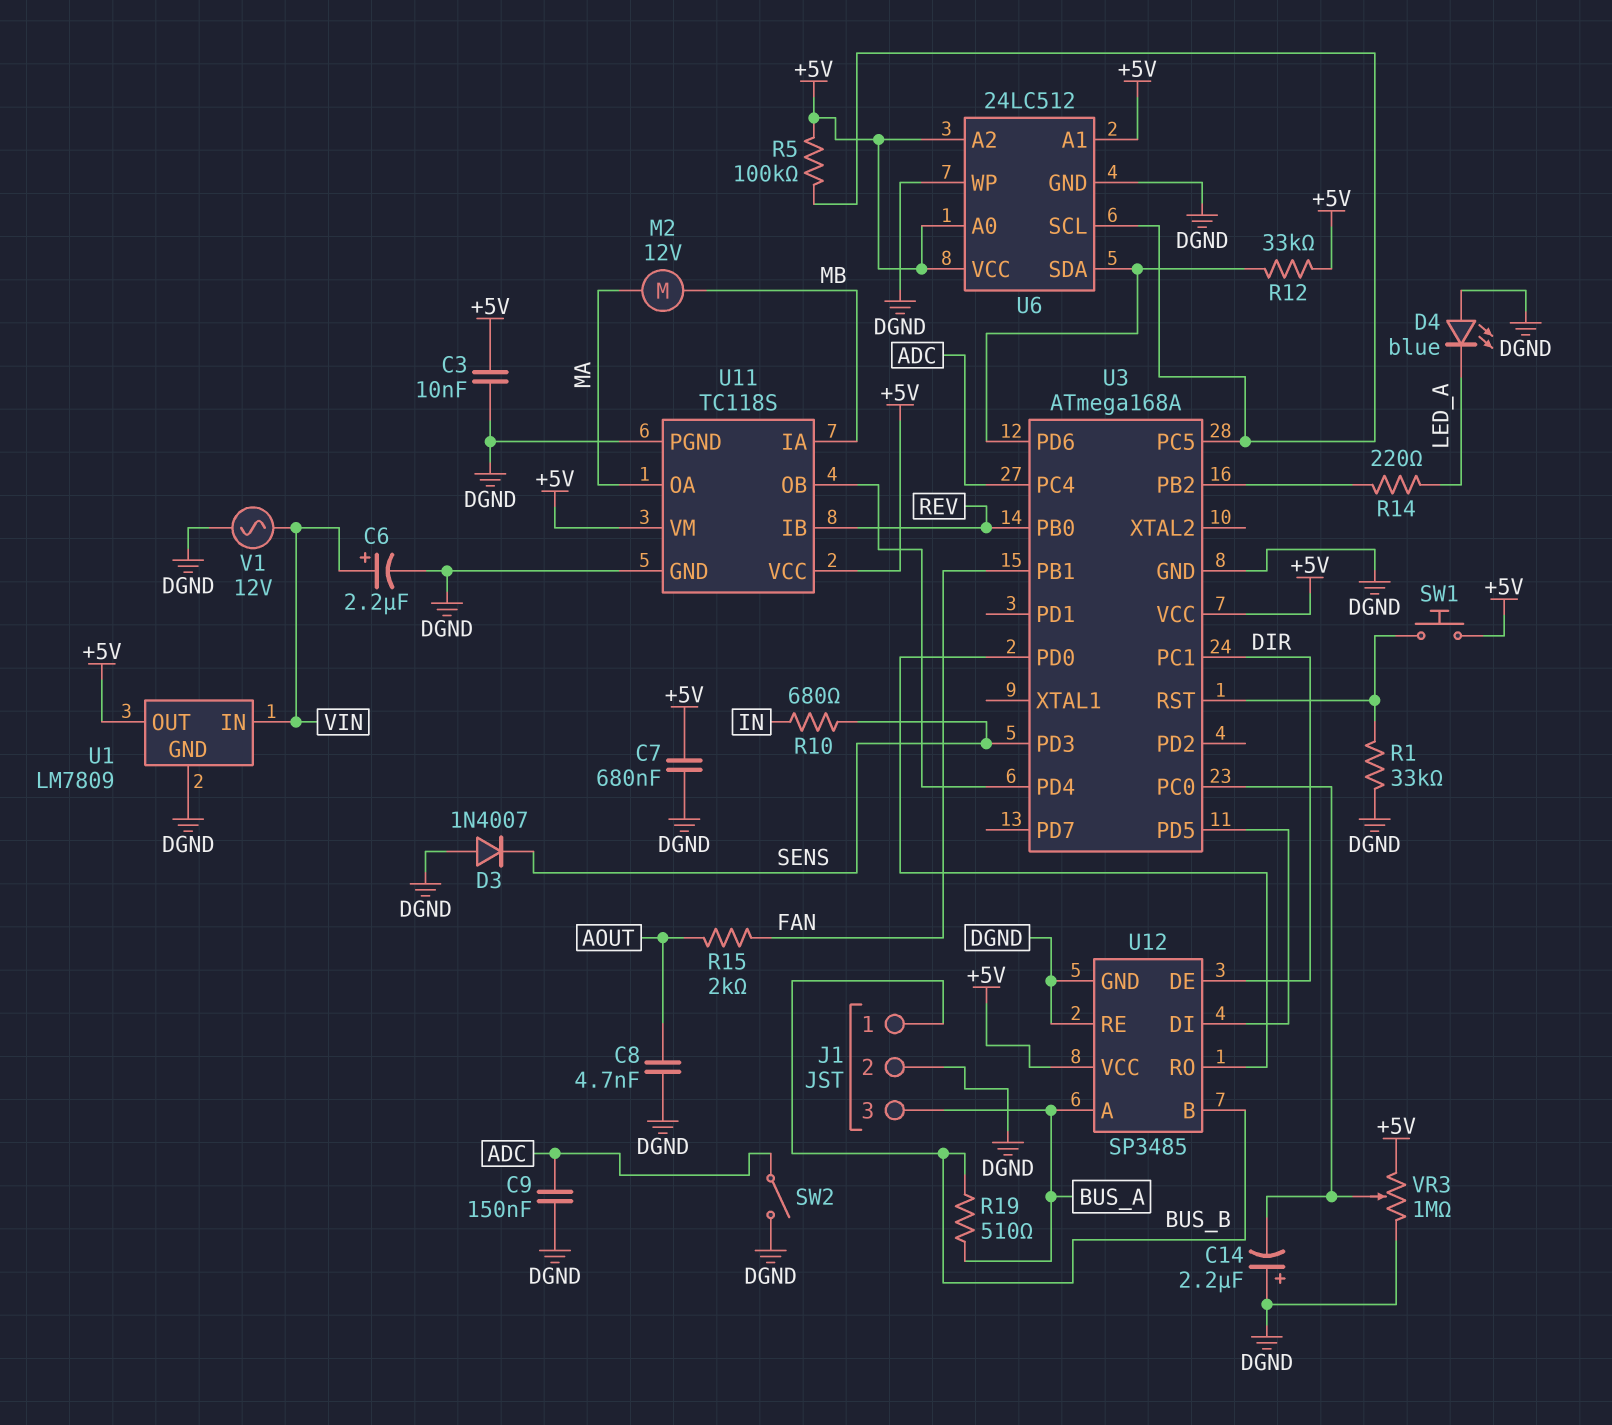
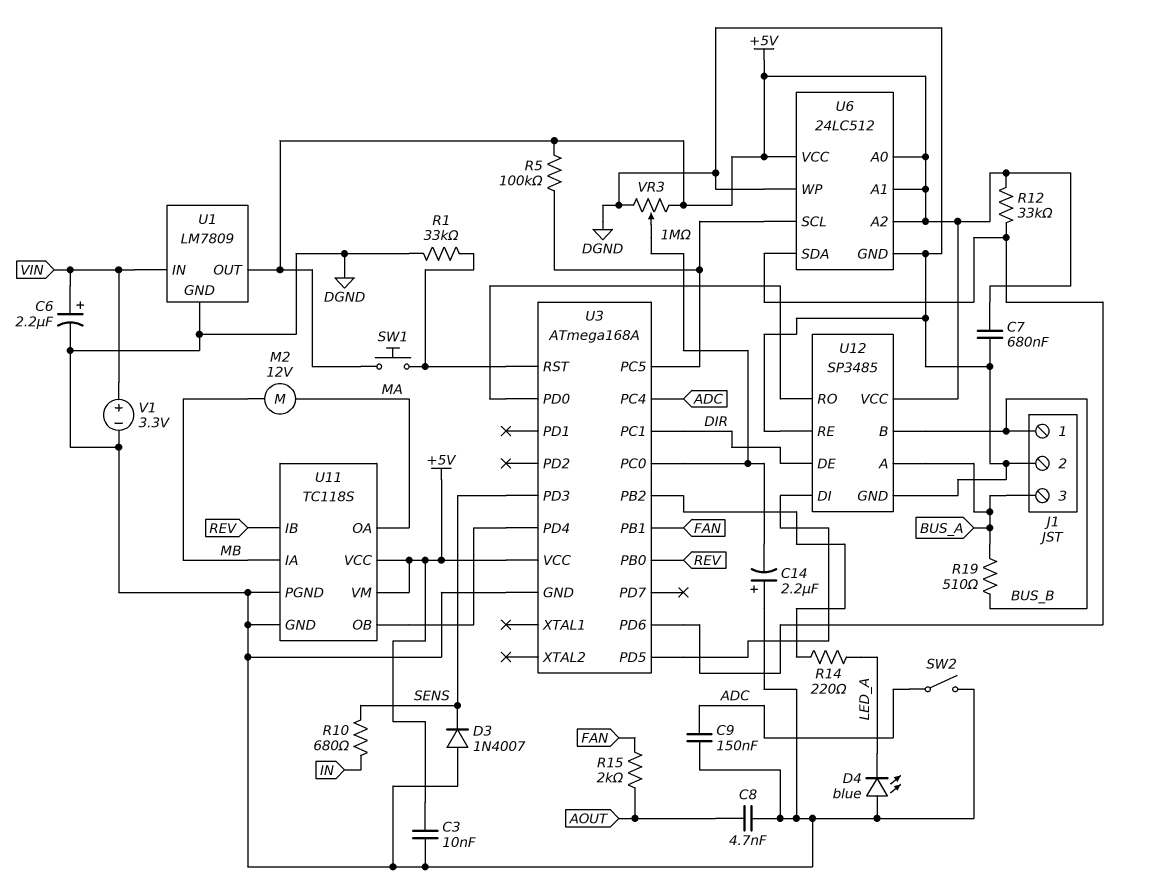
V1: AC 12V (DGND, VIN) -> 3.3V (plus VIN, minus DGND)

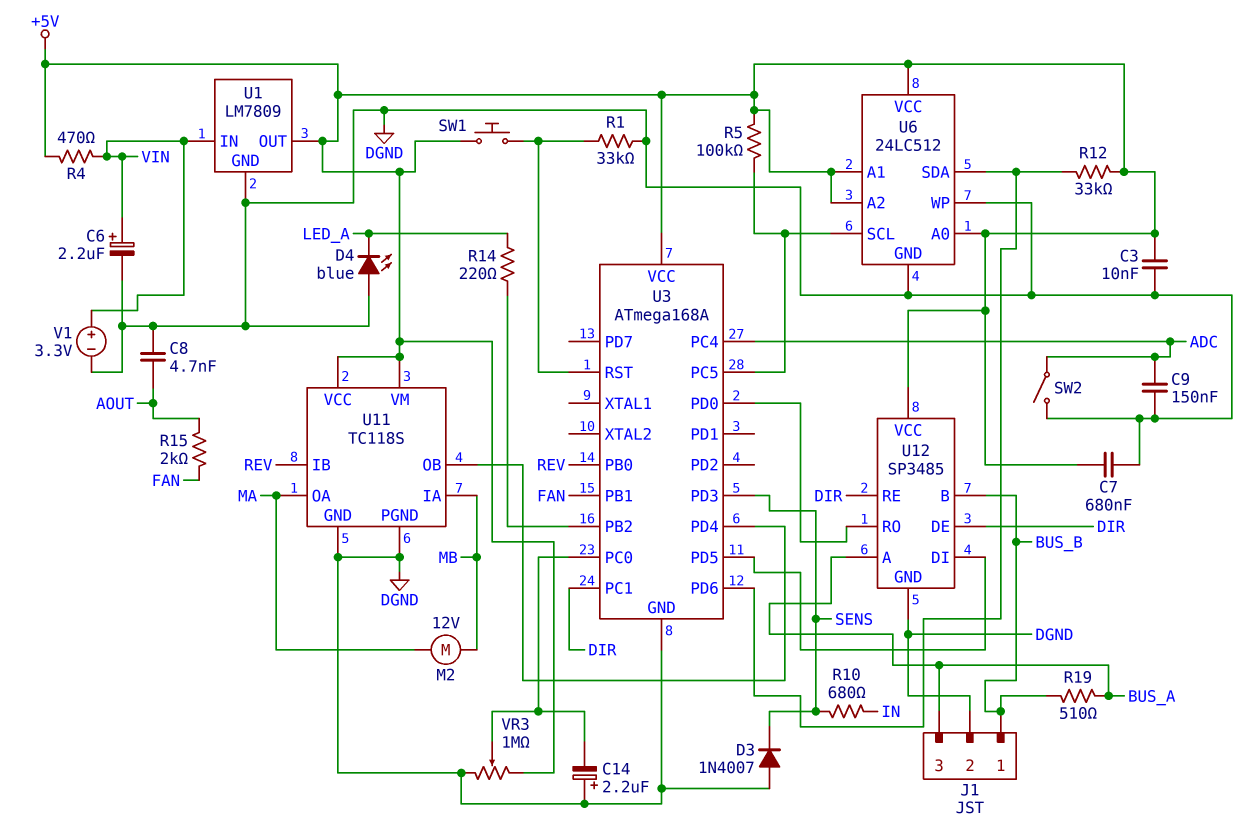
R4: none -> 470 (+5V, VIN)
U12 pin RE: DGND -> DIR

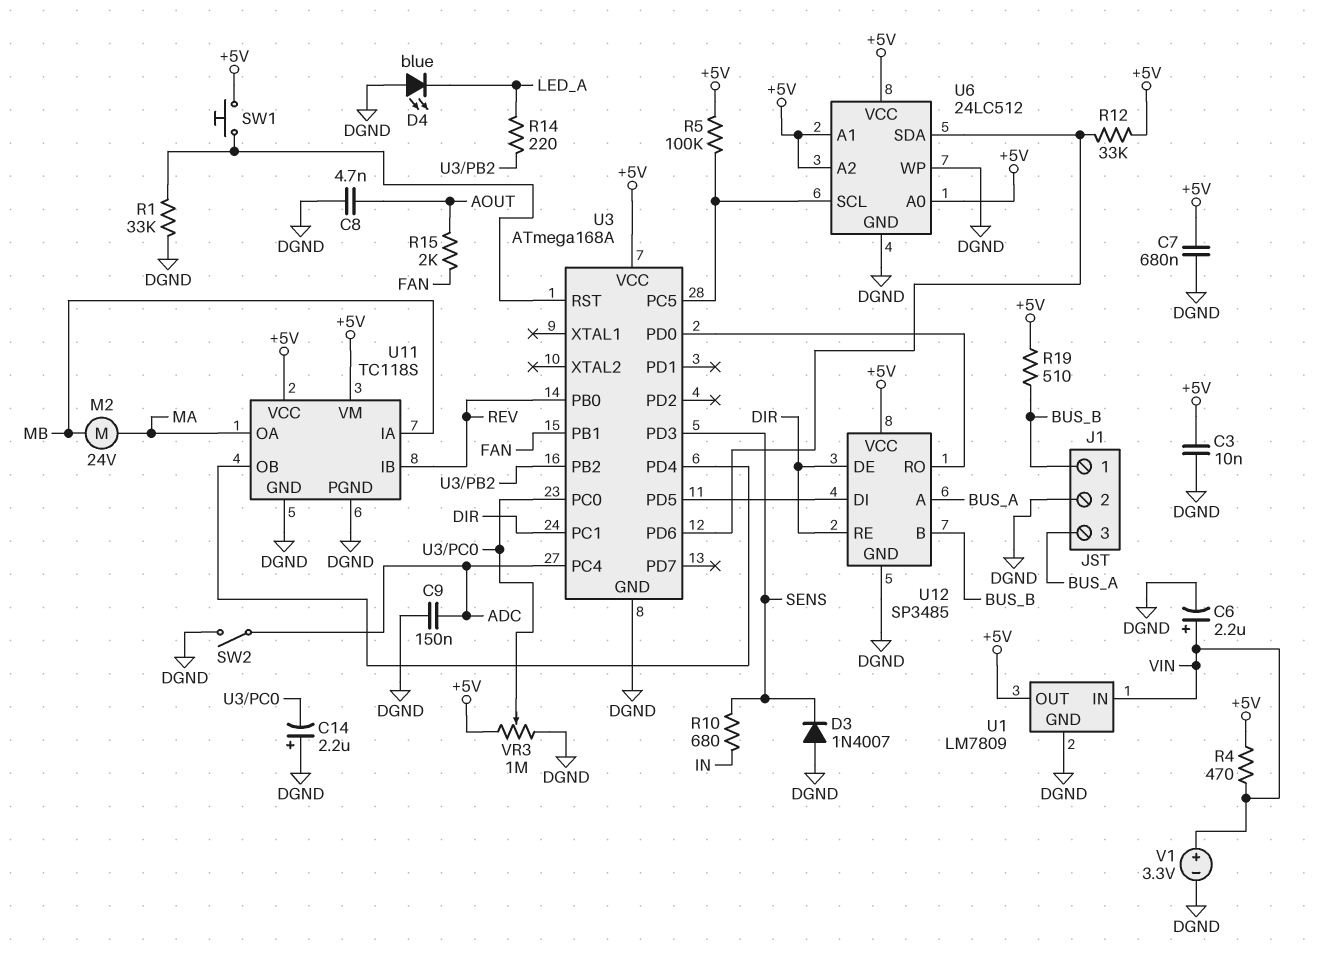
M2: motor 12V (MA, MB) -> motor 24V (MA, MB)
R19: 510 (BUS_A, BUS_B) -> 510 (+5V, BUS_B)

